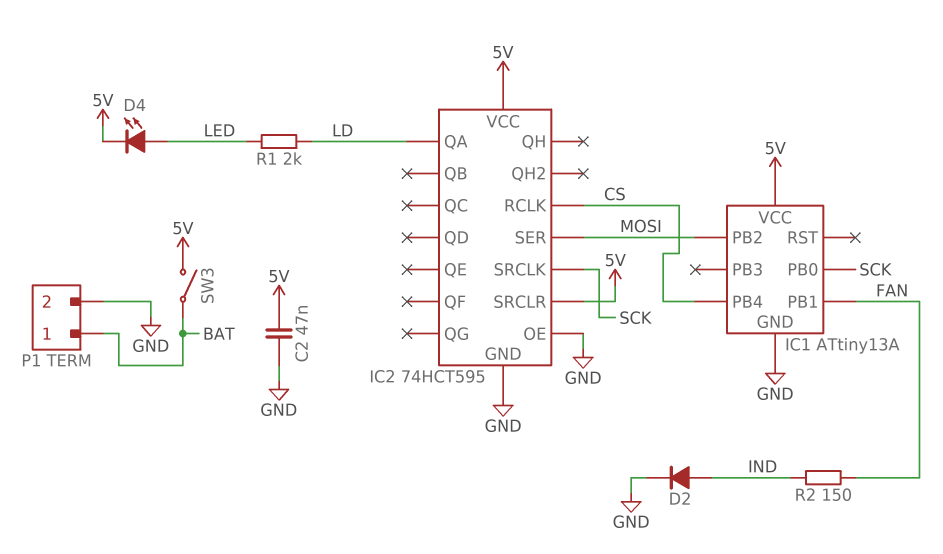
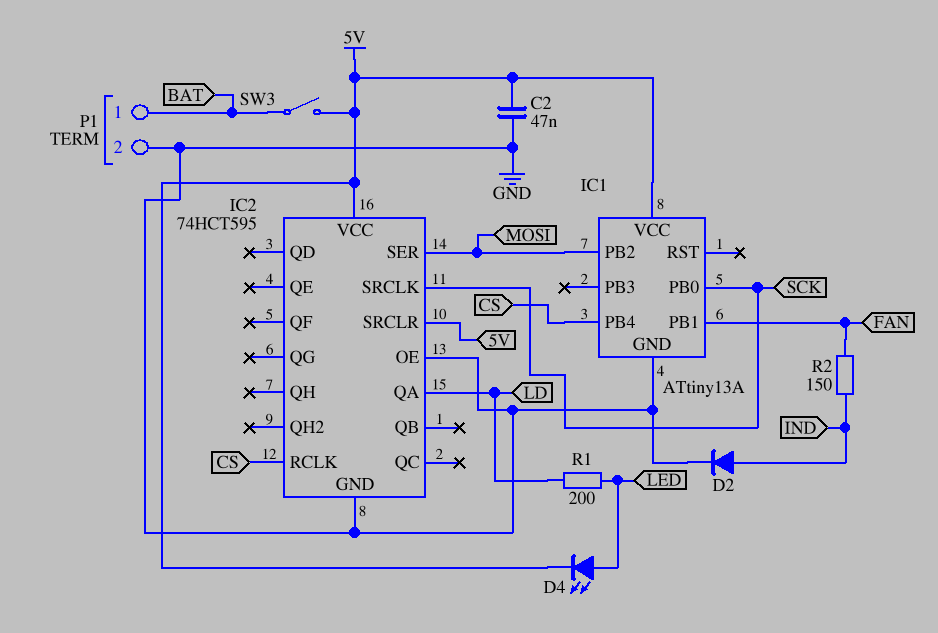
R1: 2k (LD, LED) -> 200 (LD, LED)

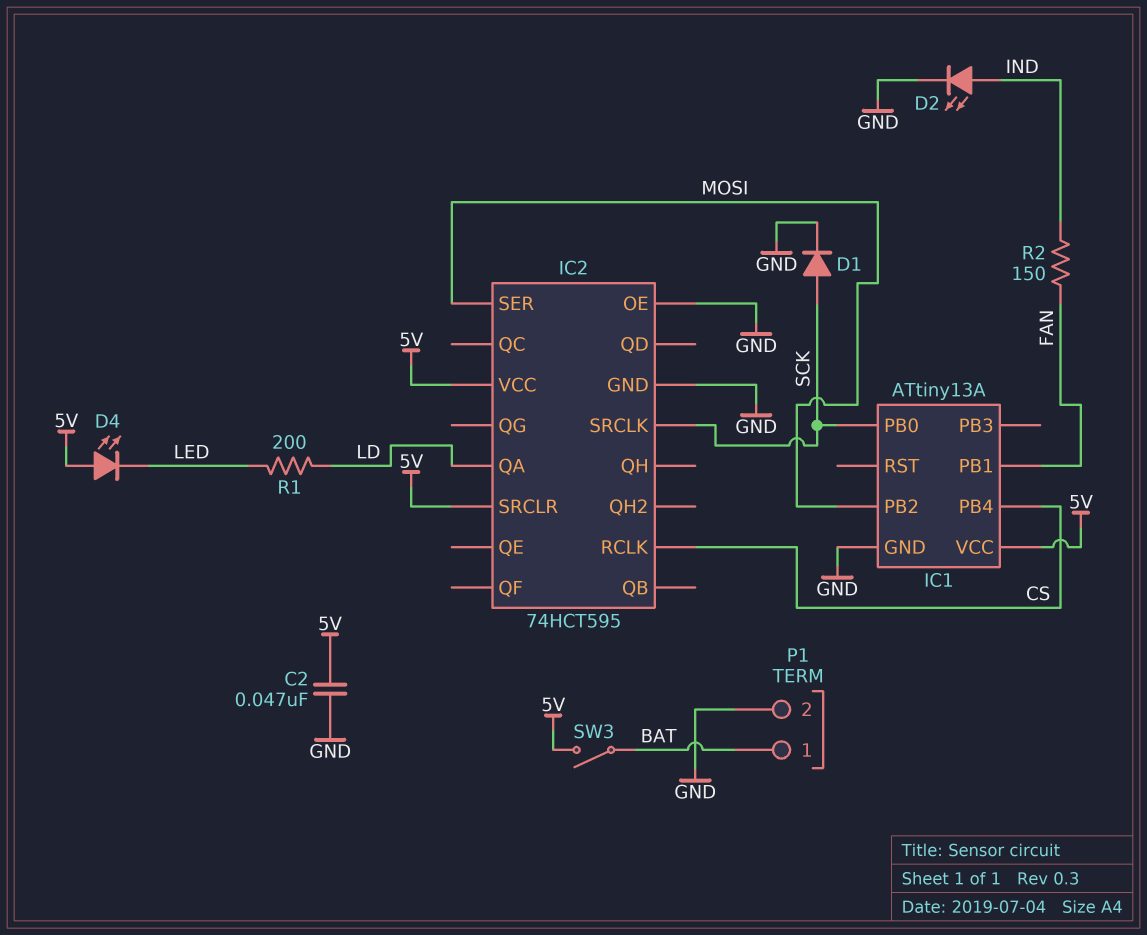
D1: none -> diode (A SCK, K GND)
D2: diode (A IND, K GND) -> LED (A IND, K GND)
D4: LED (A LED, K 5V) -> LED (A 5V, K LED)

